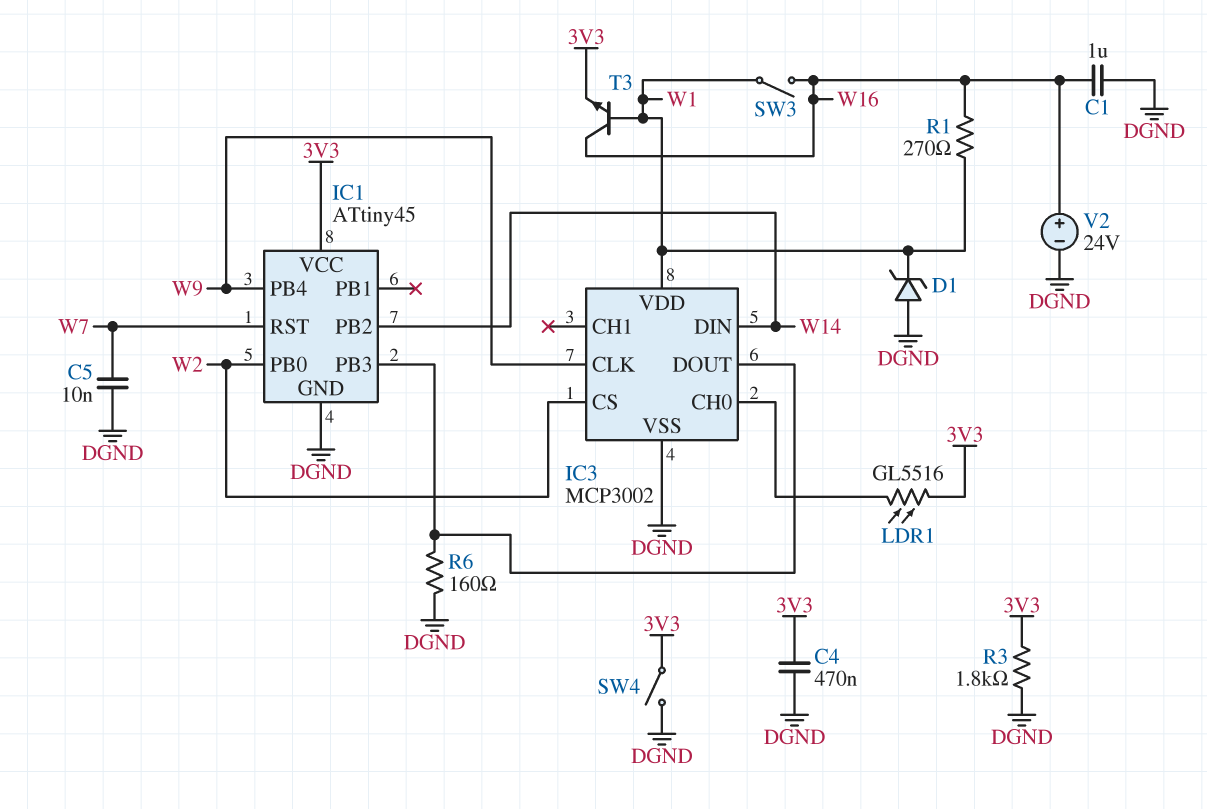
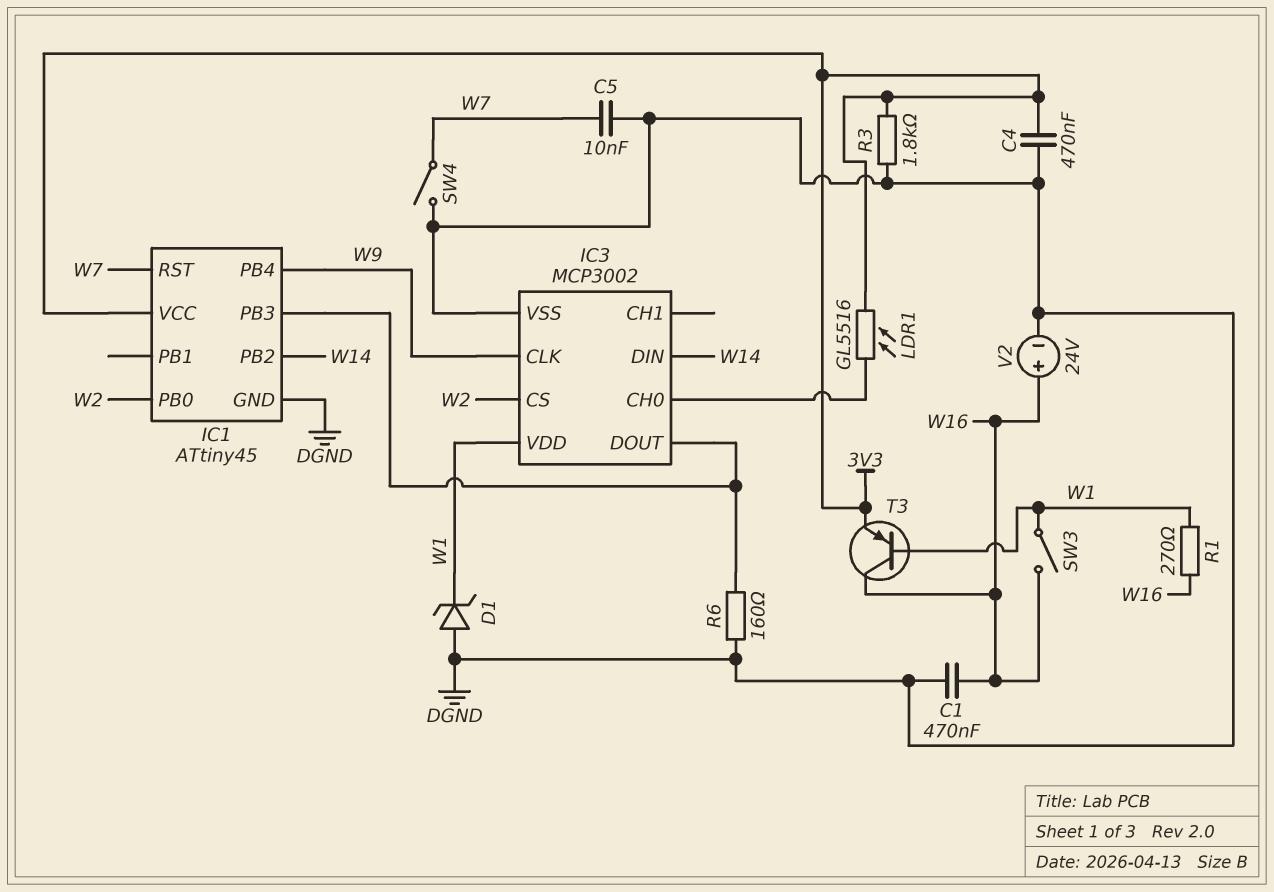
C1: 1uF (DGND, W16) -> 470nF (DGND, W16)
SW4: switch (3V3, DGND) -> switch (DGND, W7)
T3: NPN (B W1, C W16, E 3V3) -> PNP (B W1, C W16, E 3V3)

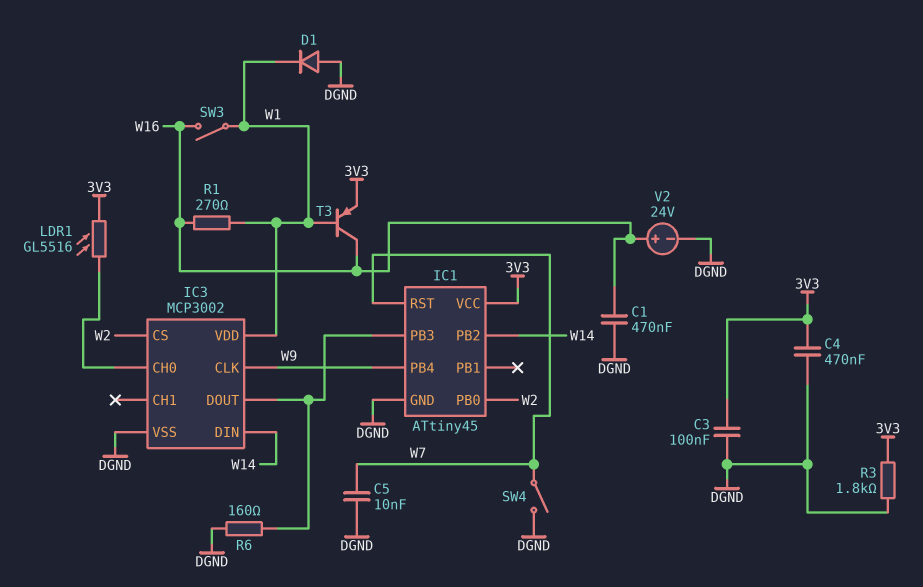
C3: none -> 100nF (3V3, DGND)
D1: zener (A DGND, K W1) -> diode (A DGND, K W1)

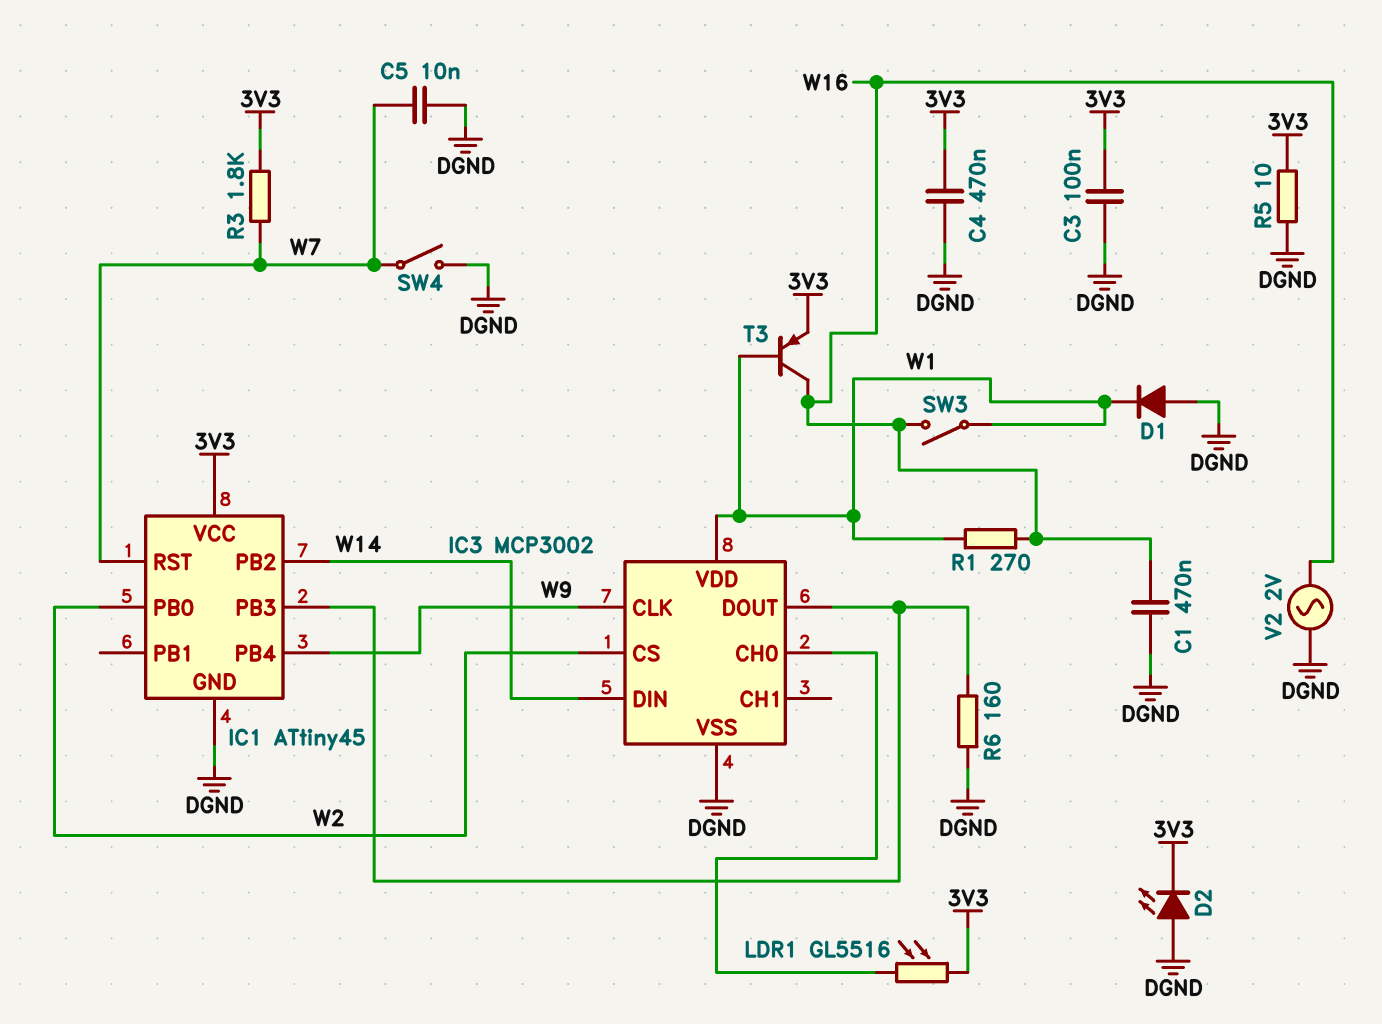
D2: none -> LED (A DGND, K 3V3)
R3: 1.8k (3V3, DGND) -> 1.8k (3V3, W7)
R5: none -> 10 (3V3, DGND)
V2: 24V (plus W16, minus DGND) -> AC 2V (DGND, W16)

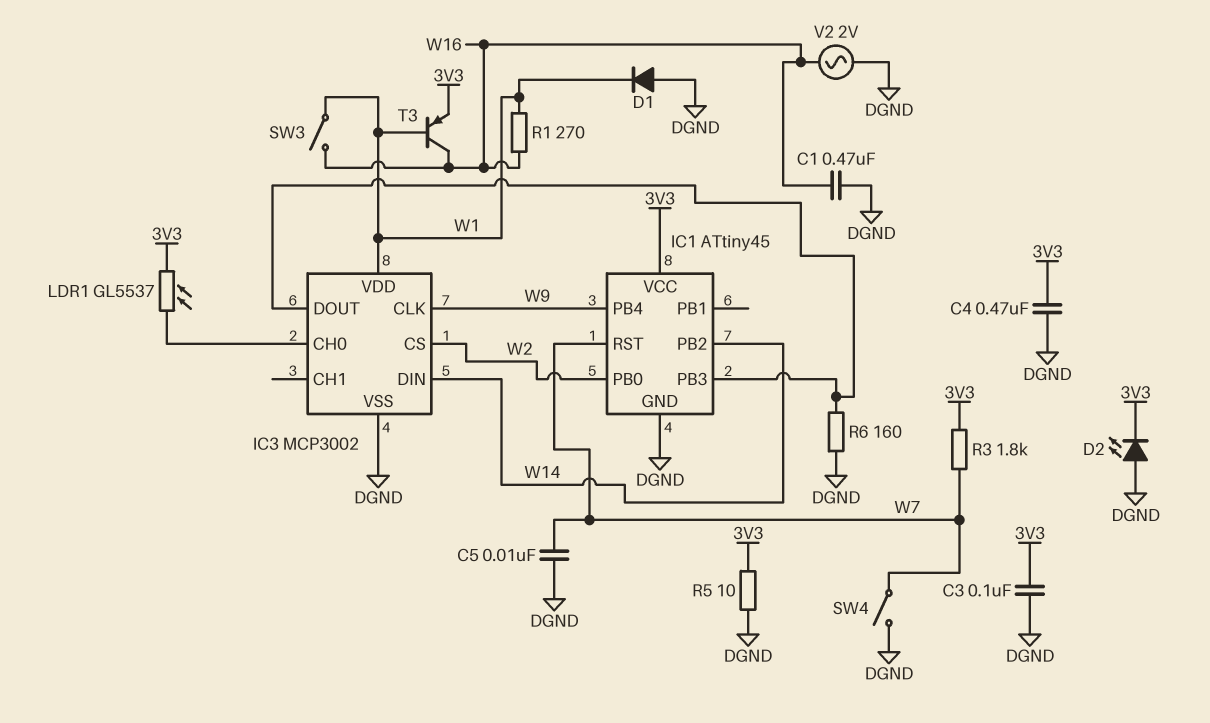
LDR1: GL5516 (3V3, IC3/CH0) -> GL5537 (3V3, IC3/CH0)

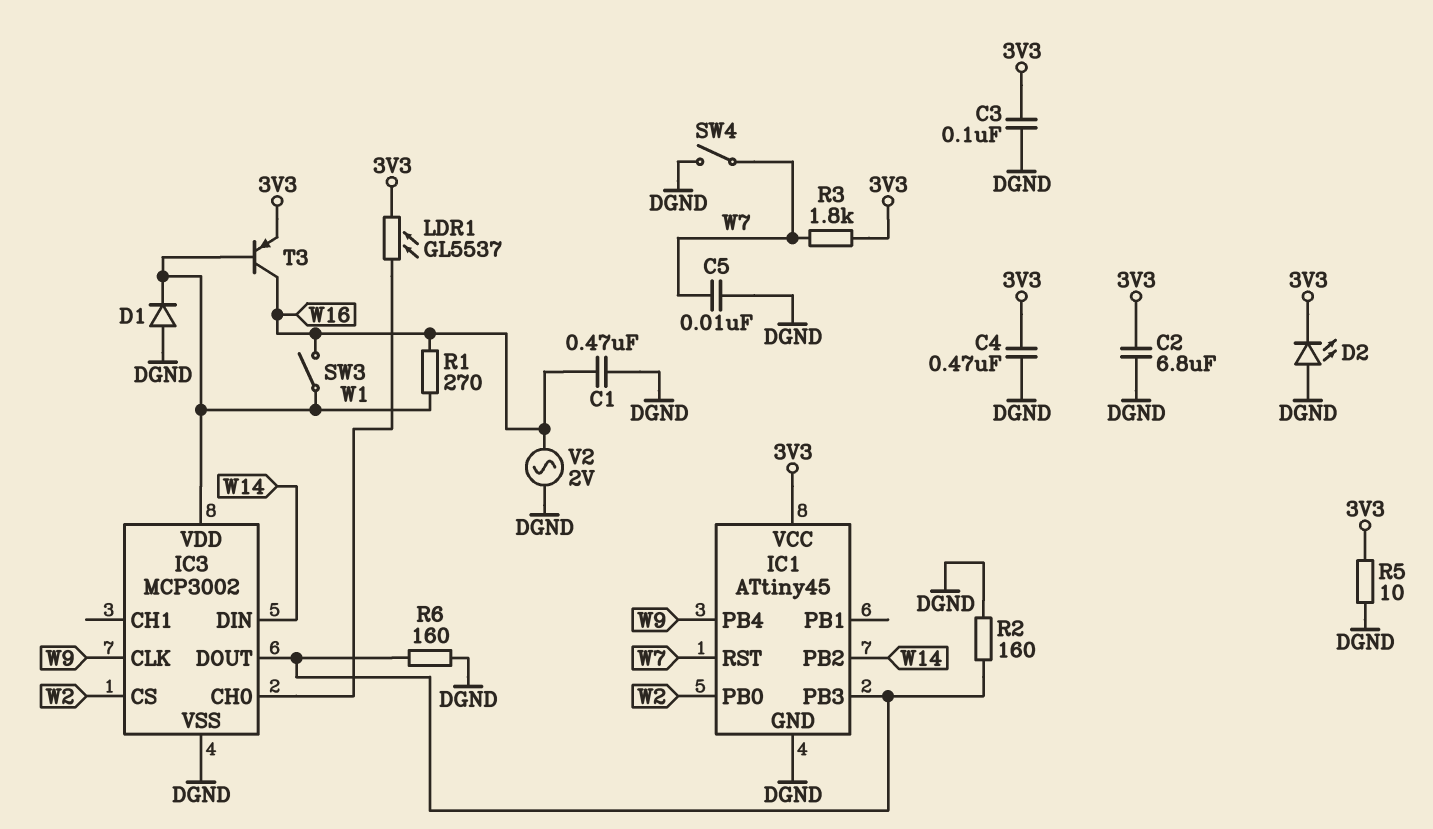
C2: none -> 6.8uF (3V3, DGND)
R2: none -> 160 (DGND, IC1/PB3)

